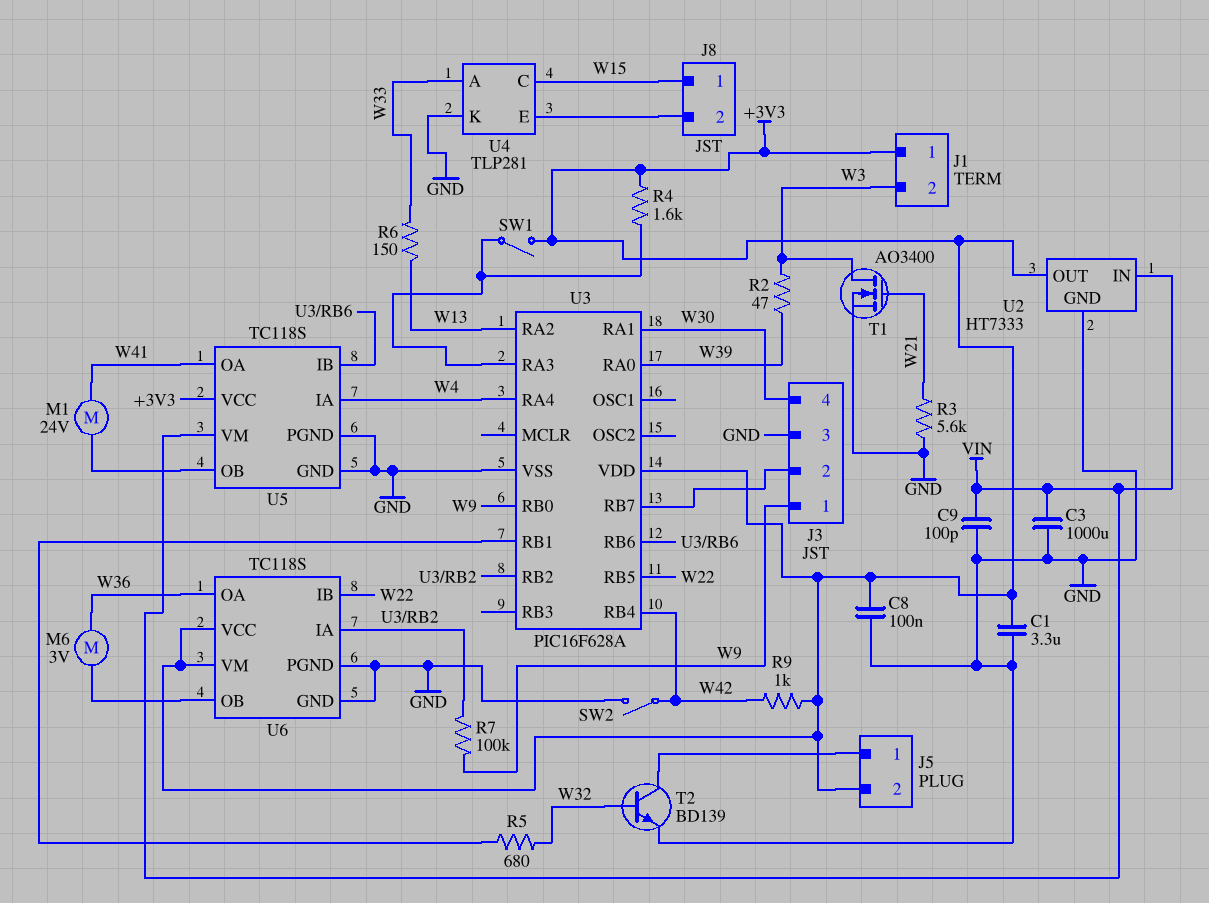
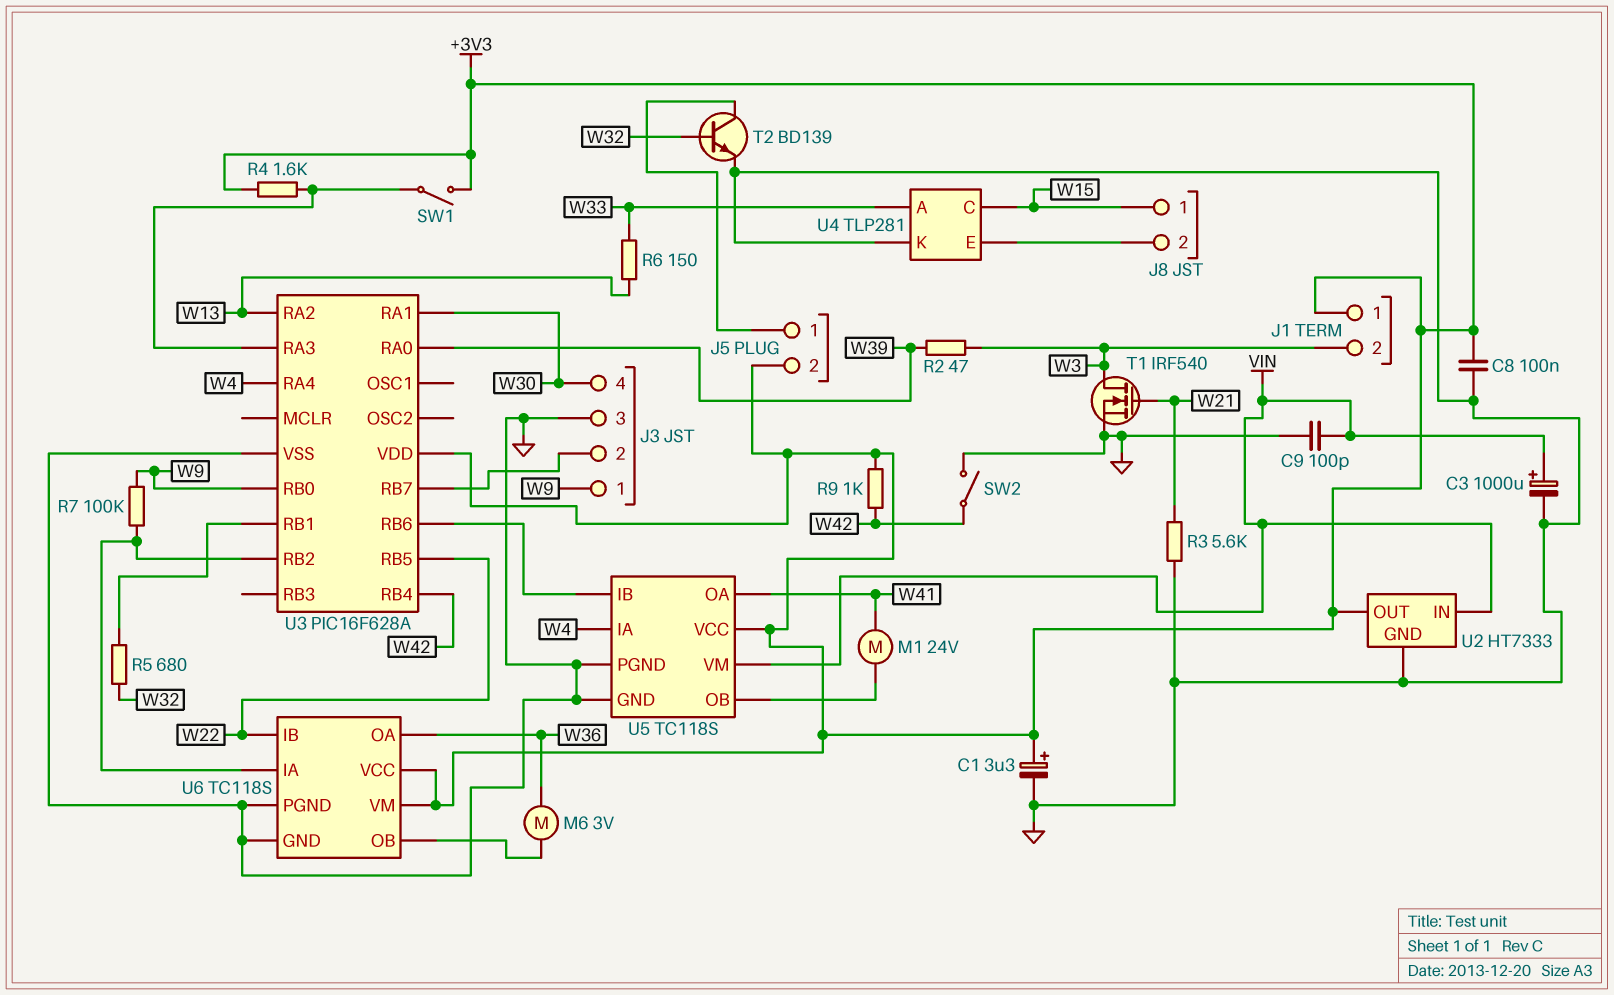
C1: 3.3uF (+3V3, GND) -> 3.3uF (plus +3V3, minus GND)
C3: 1000uF (GND, VIN) -> 1000uF (plus VIN, minus GND)
T1: NMOS AO3400 (G W21, D W3, S GND) -> NMOS IRF540 (G W21, D W3, S GND)

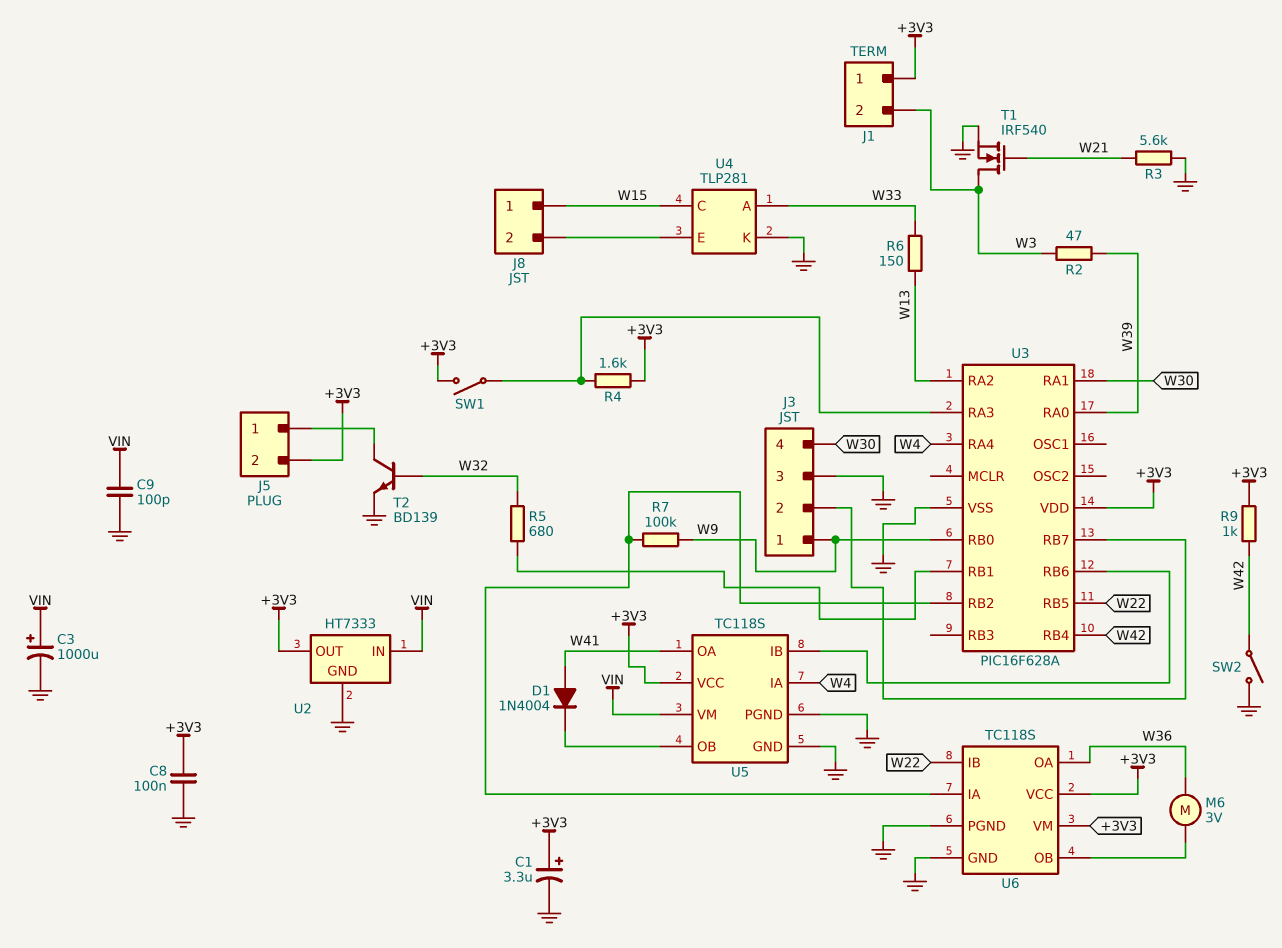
D1: none -> diode 1N4004 (A W41, K U5/OB)
M1: motor 24V (U5/OB, W41) -> none

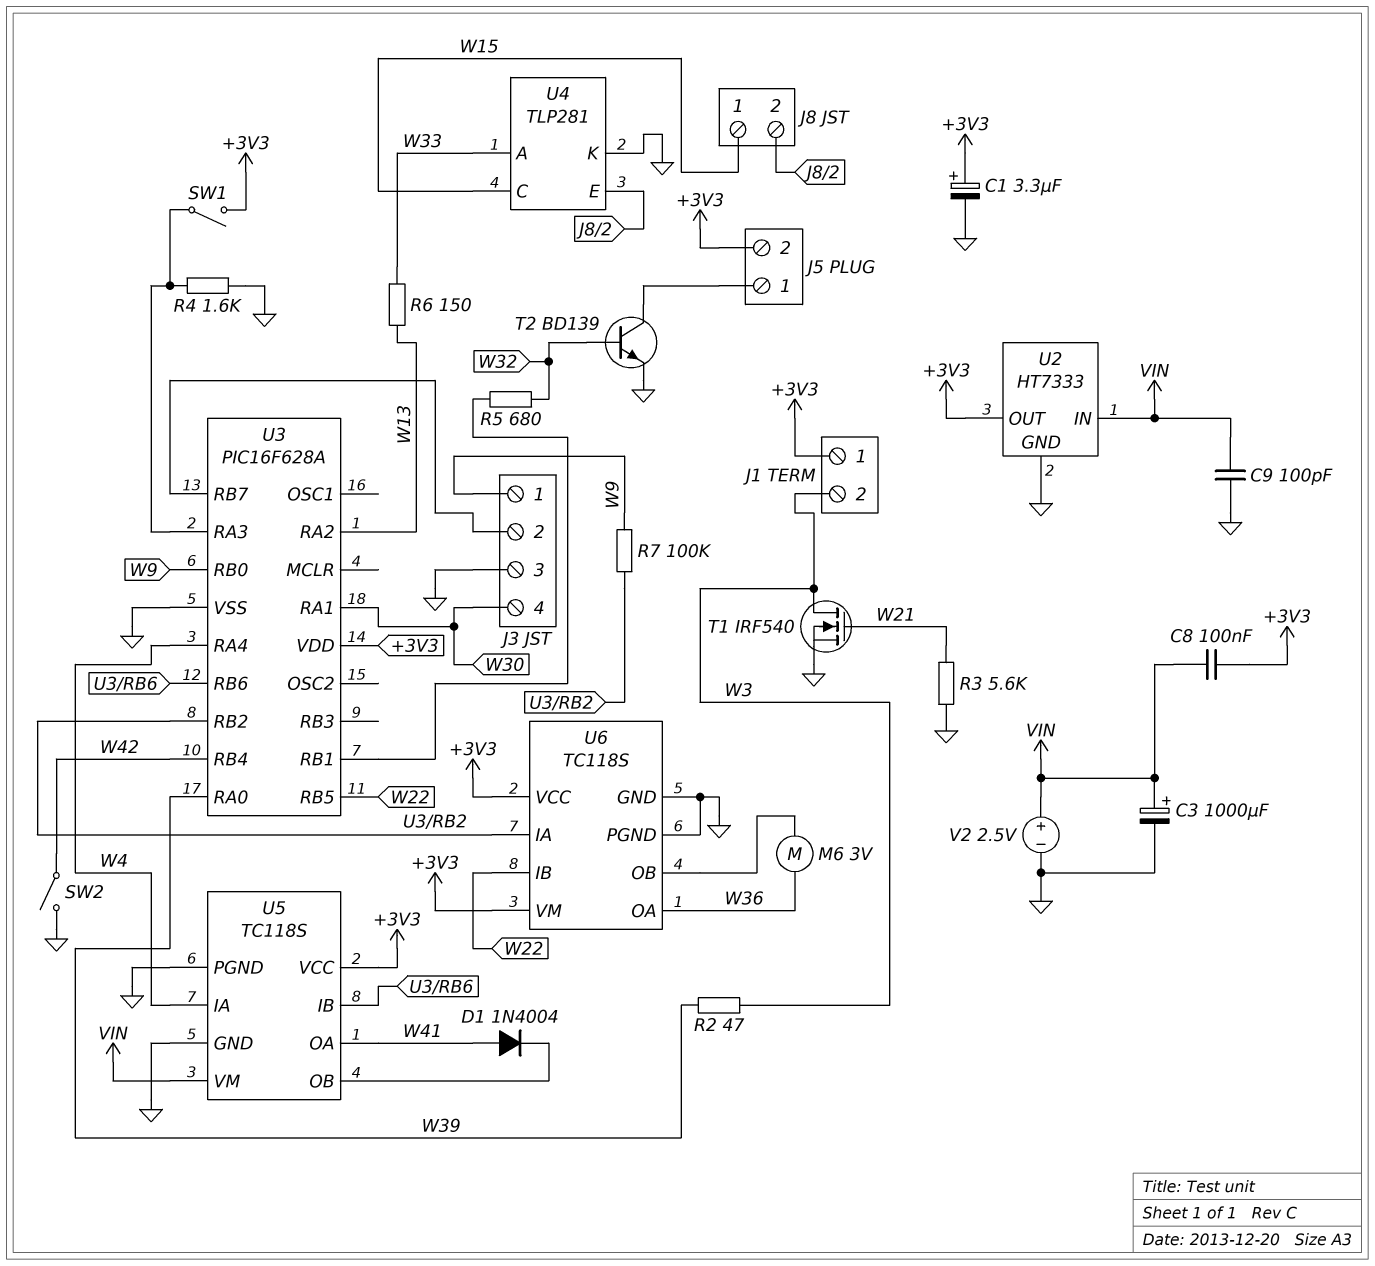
C8: 100nF (+3V3, GND) -> 100nF (+3V3, VIN)
R4: 1.6k (+3V3, U3/RA3) -> 1.6k (GND, U3/RA3)
R9: 1k (+3V3, W42) -> none
V2: none -> 2.5V (plus VIN, minus GND)

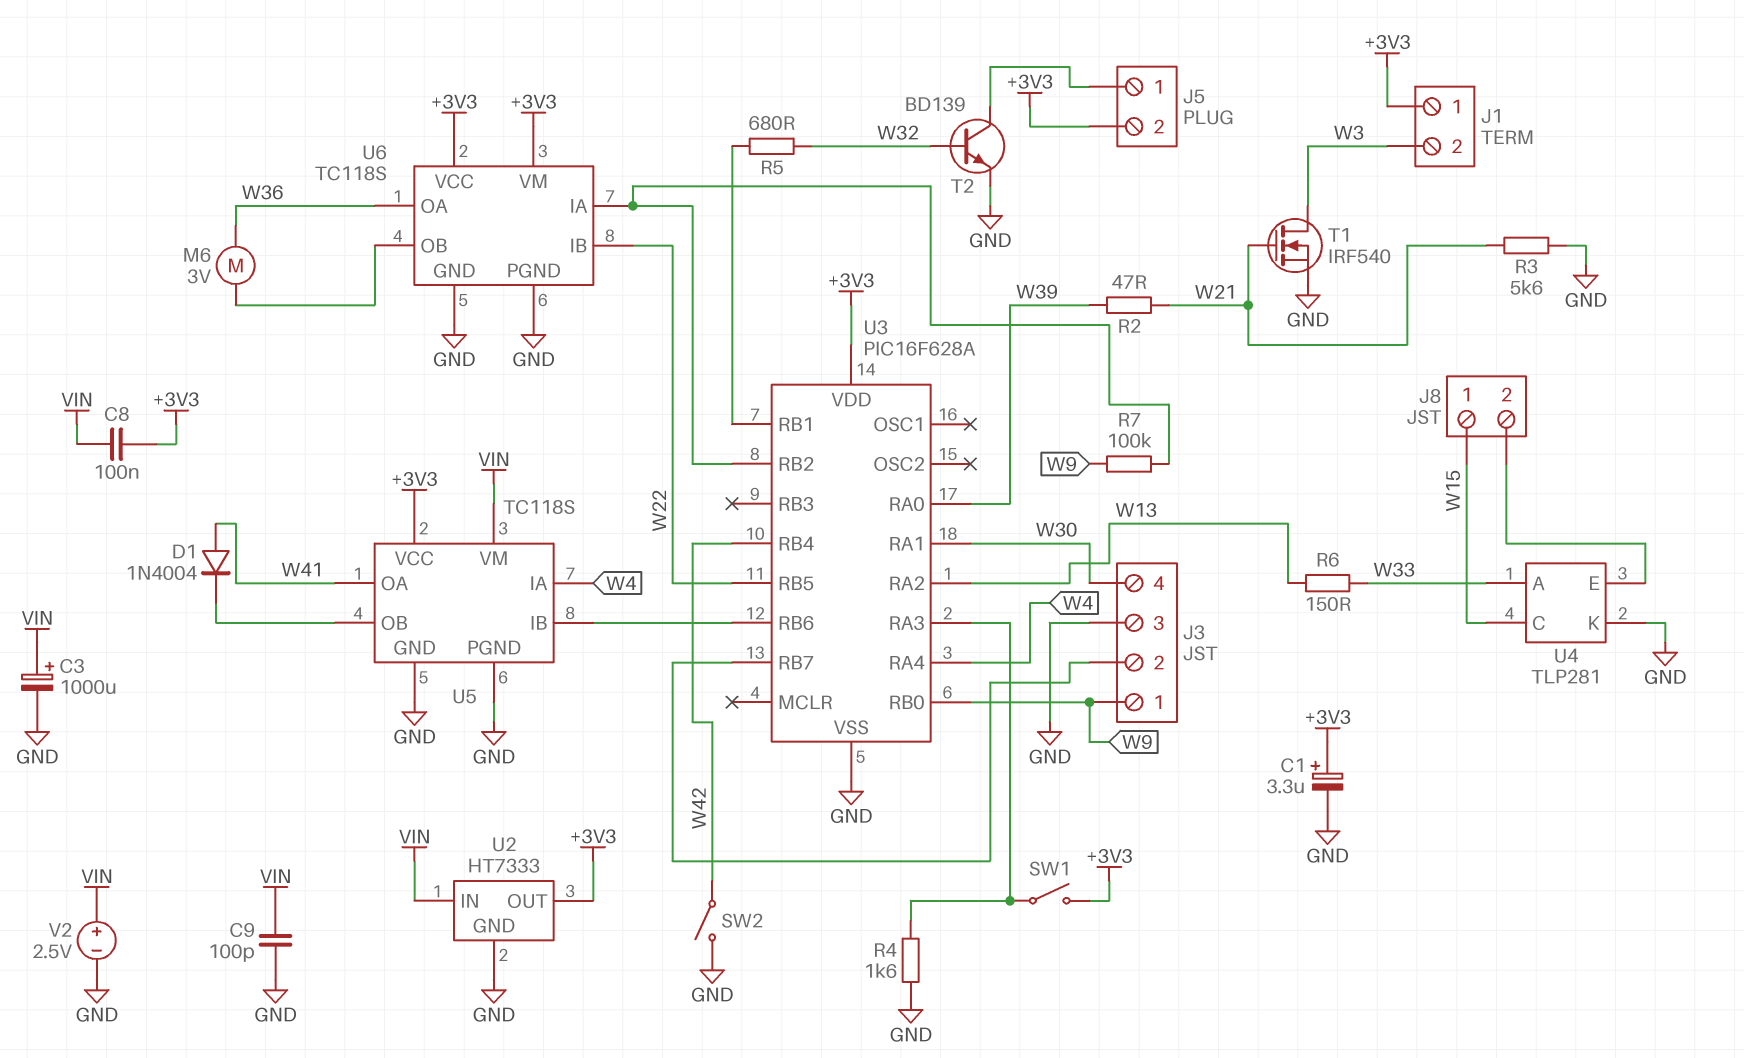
R2: 47 (W3, W39) -> 47 (W21, W39)

